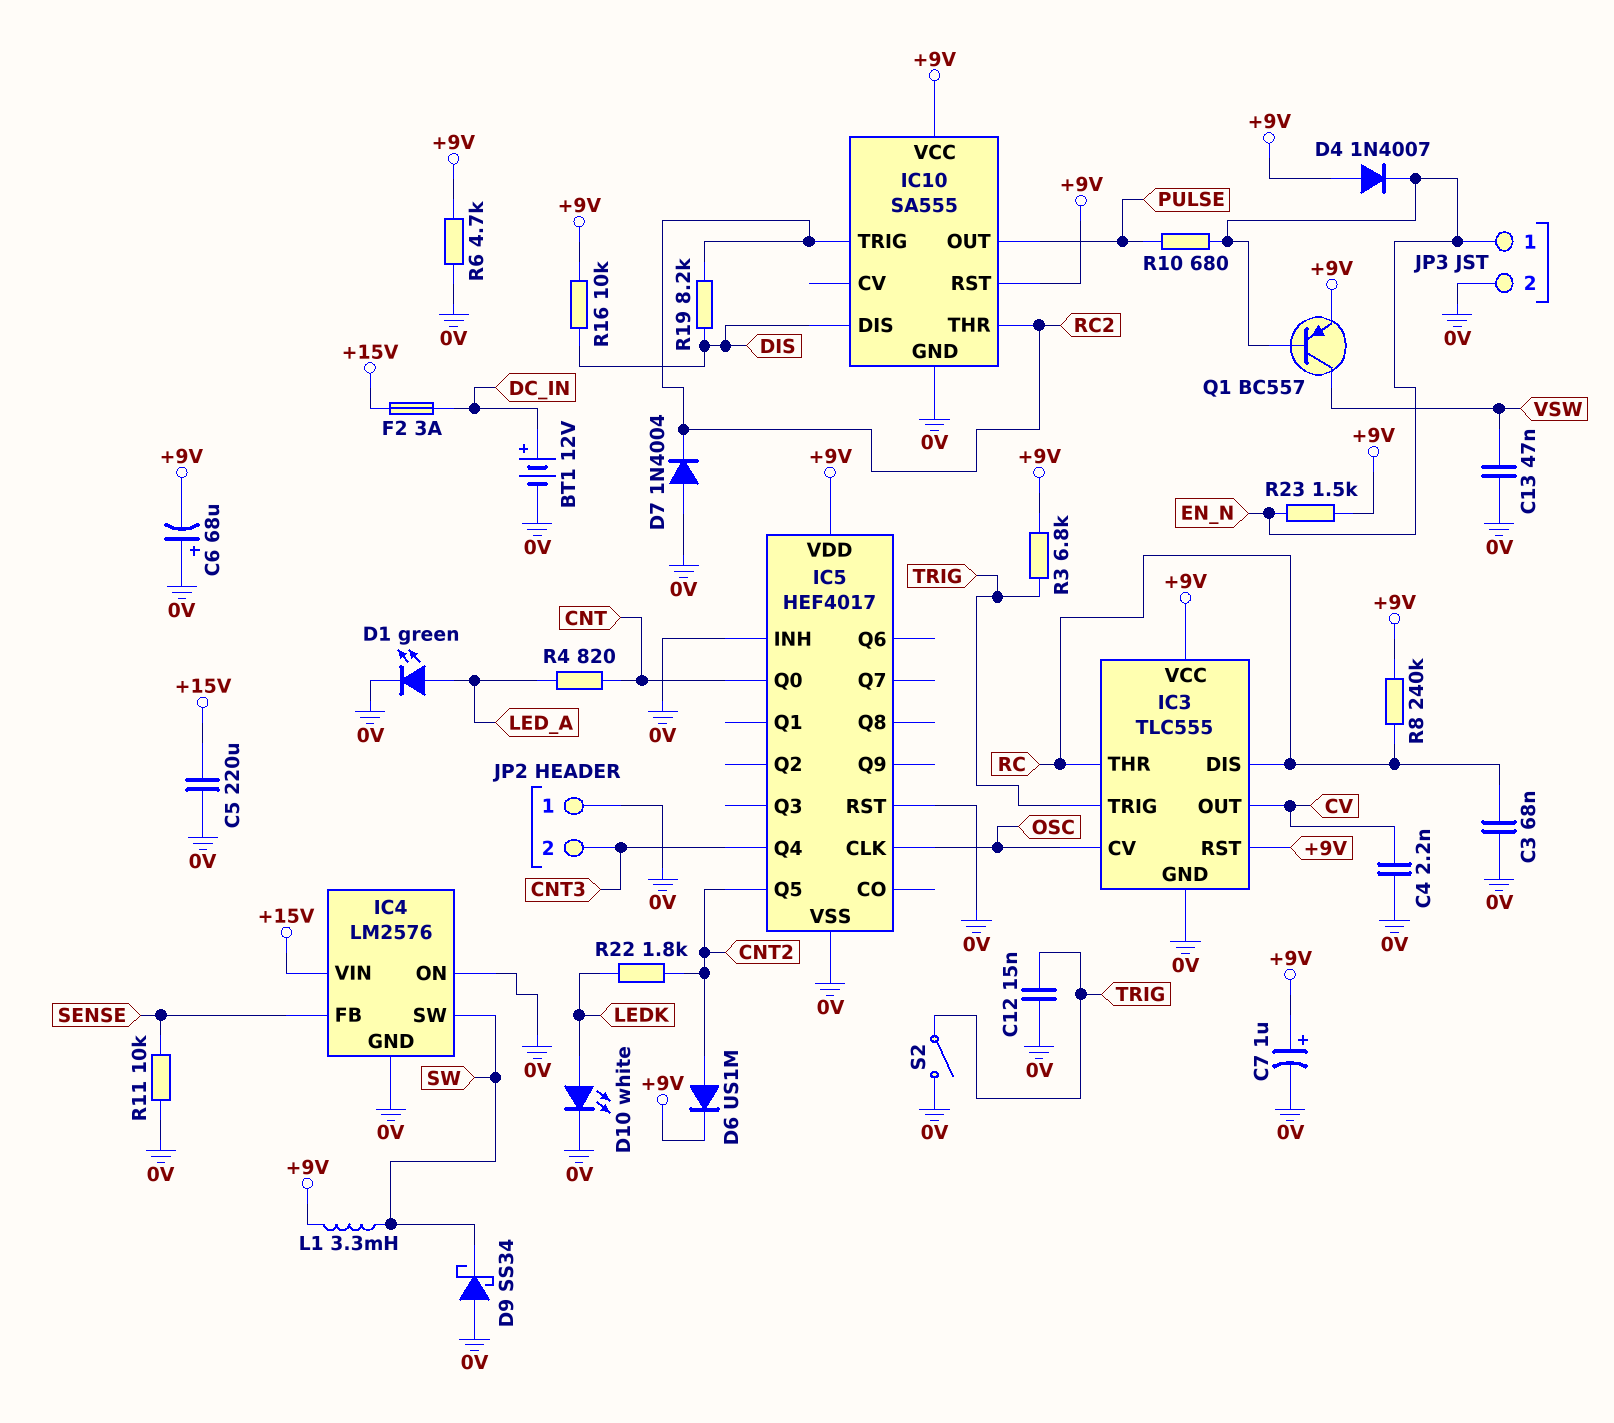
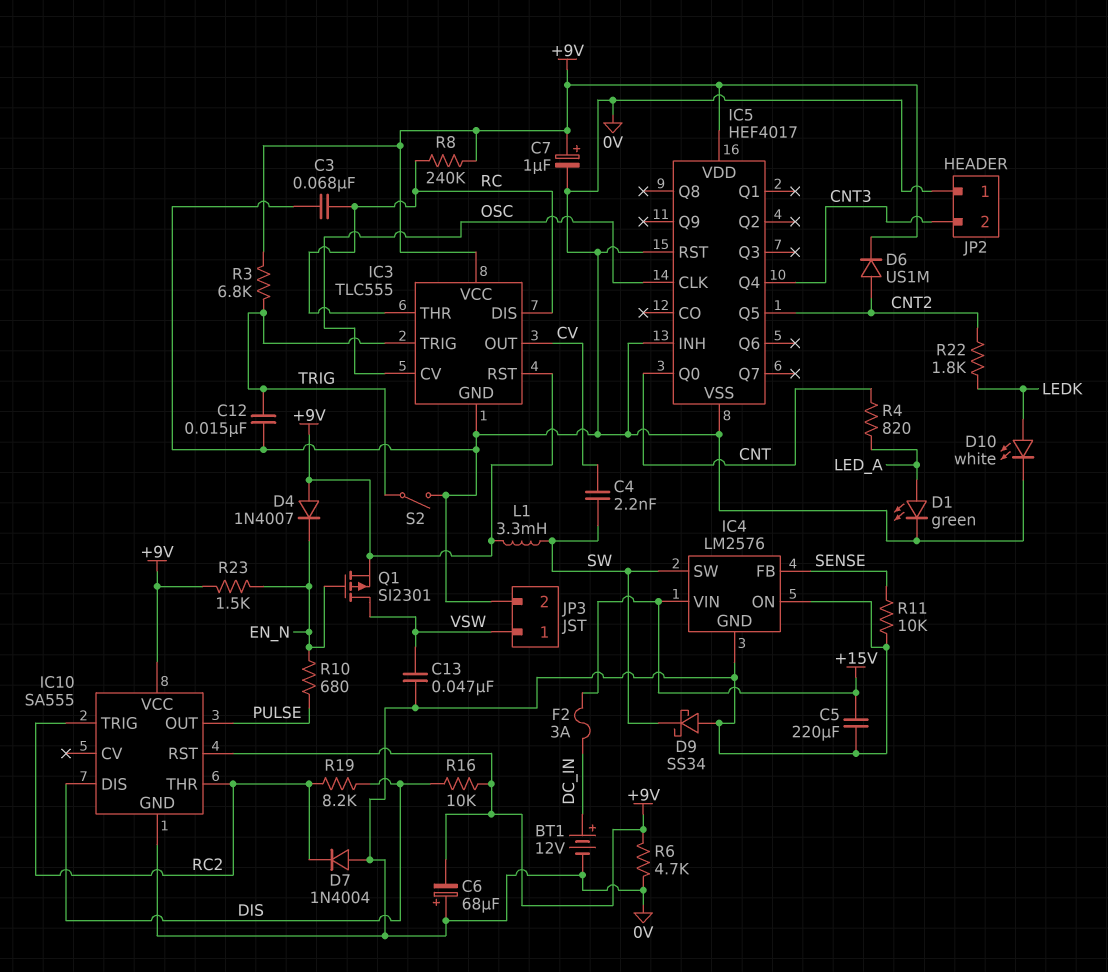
C4: 2.2nF (0V, CV) -> 2.2nF (CV, SW)
JP3 pin 1: EN_N -> VSW
Q1: PNP BC557 (B EN_N, C VSW, E +9V) -> PMOS SI2301 (G EN_N, D VSW, S +9V)

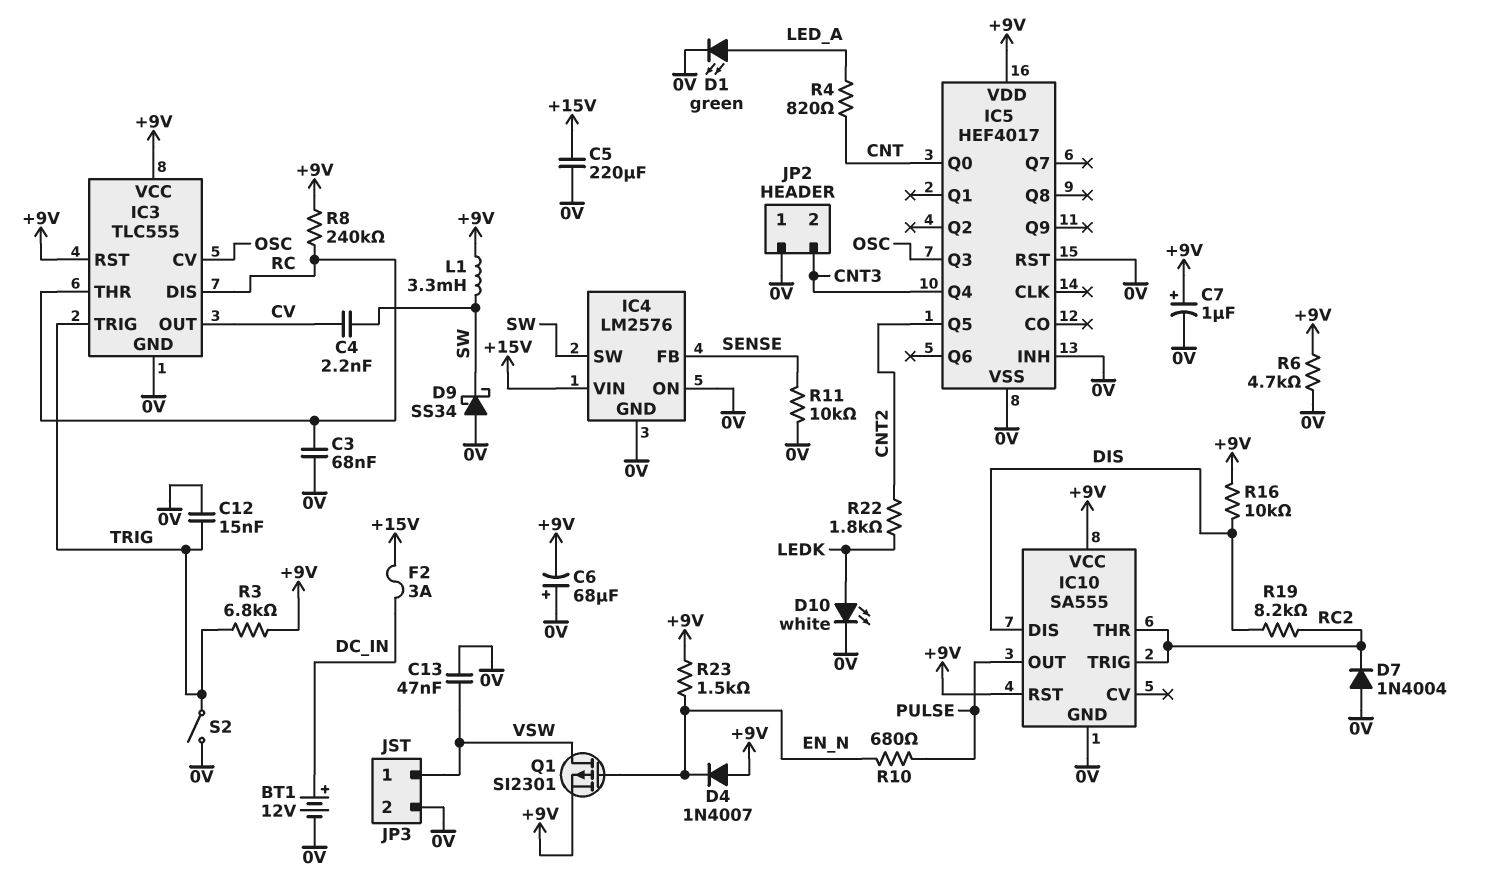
D6: diode US1M (A CNT2, K +9V) -> none
IC5 pin CLK: OSC -> none
IC5 pin Q3: none -> OSC

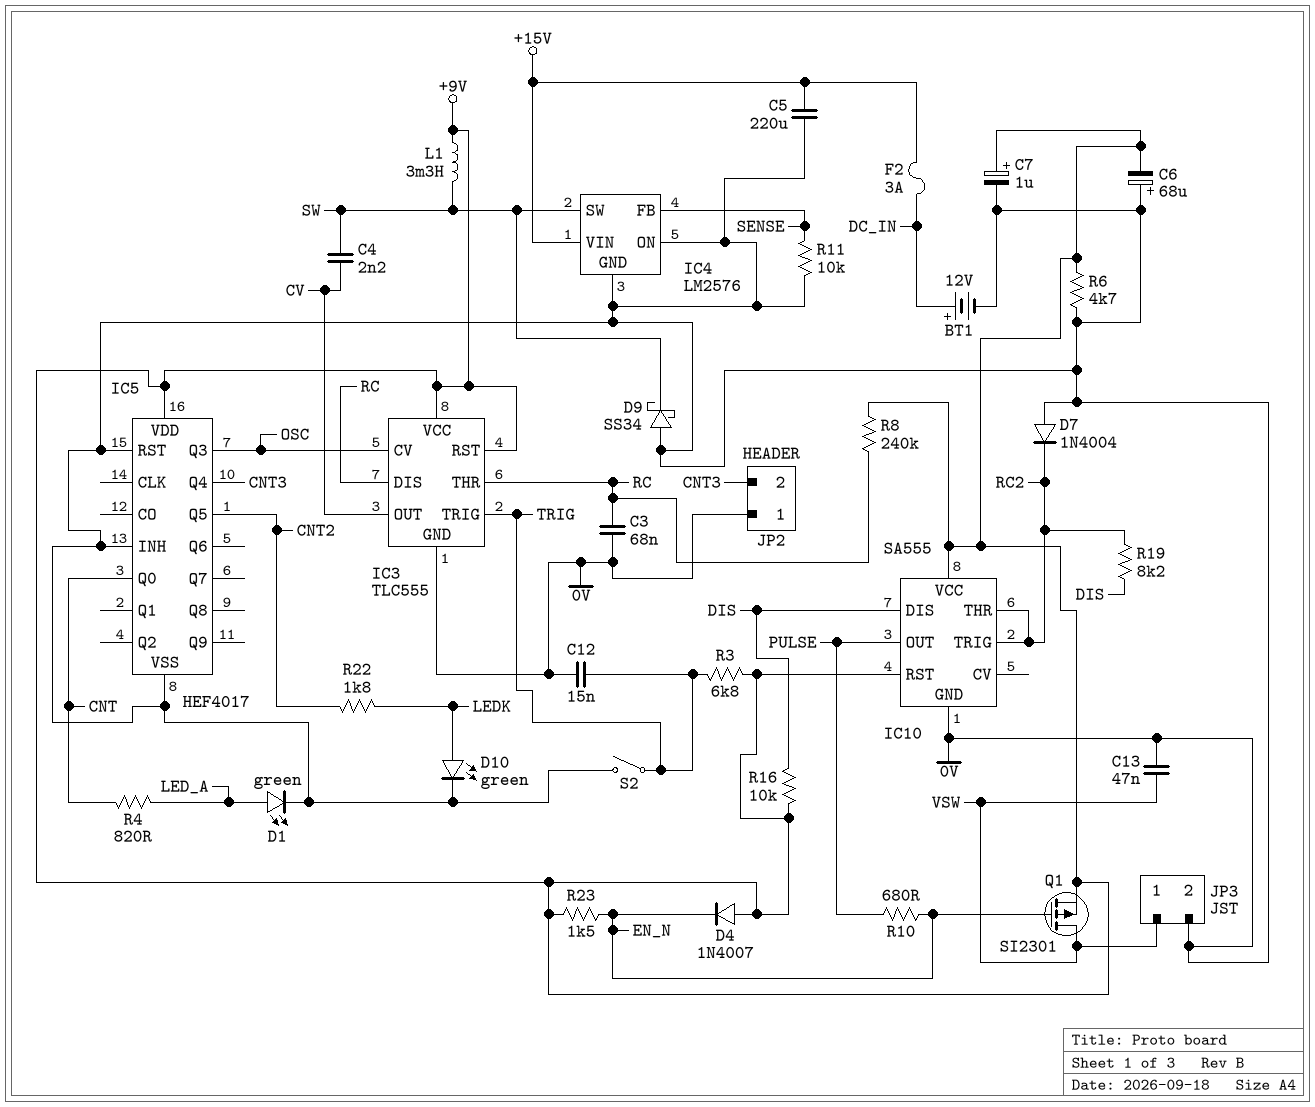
D10: LED white (A LEDK, K 0V) -> LED green (A LEDK, K 0V)

